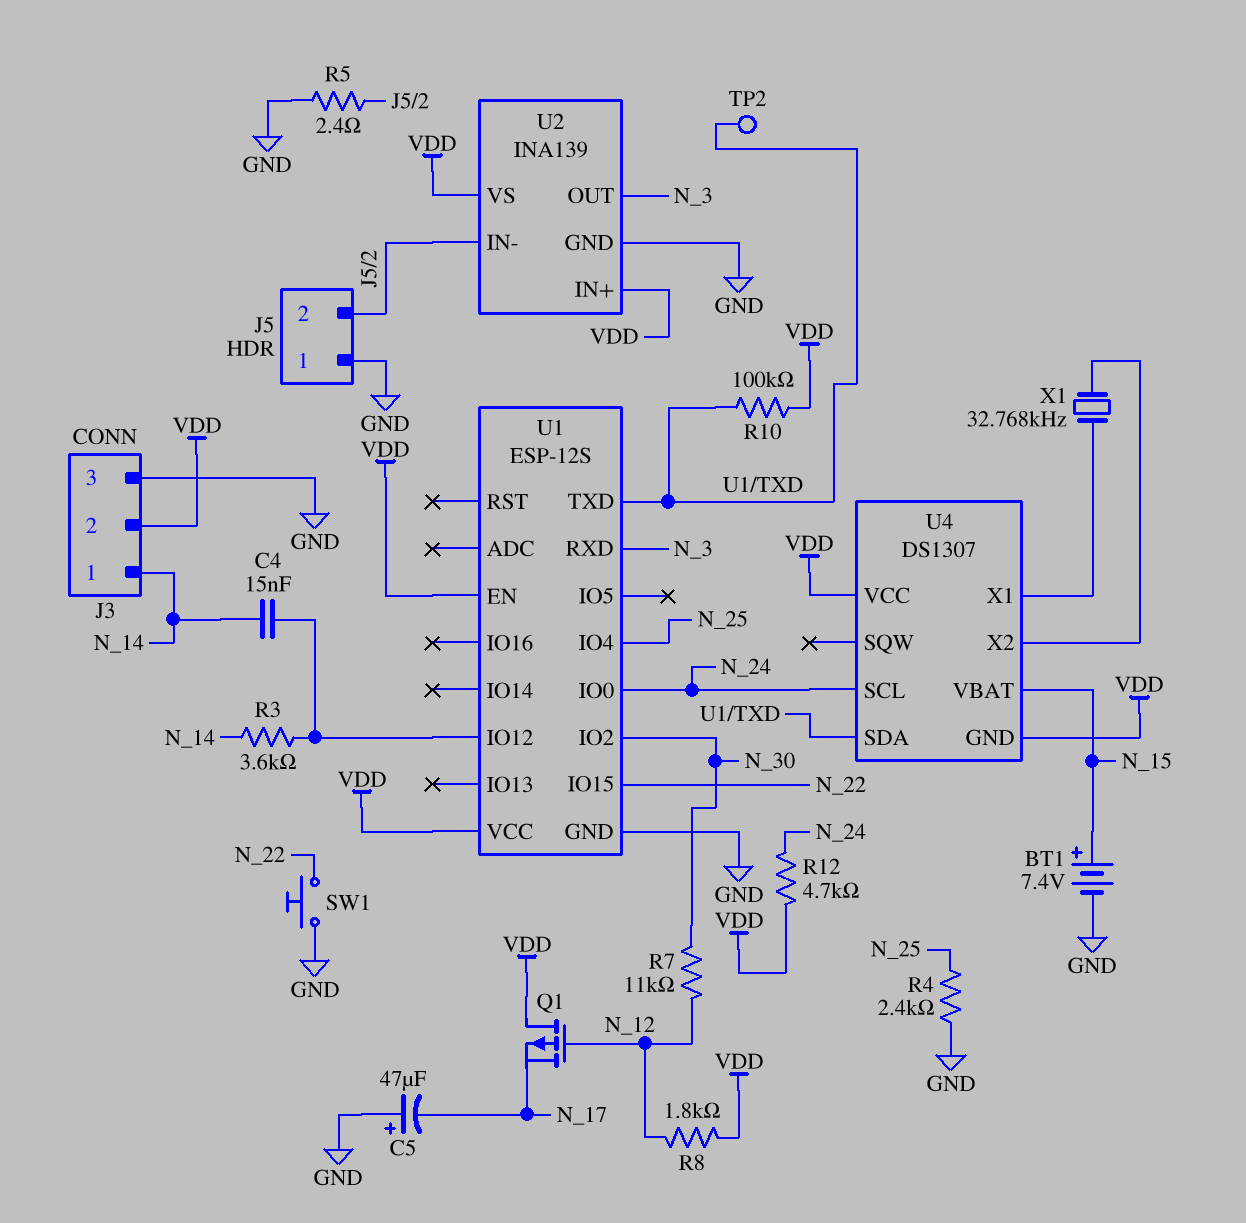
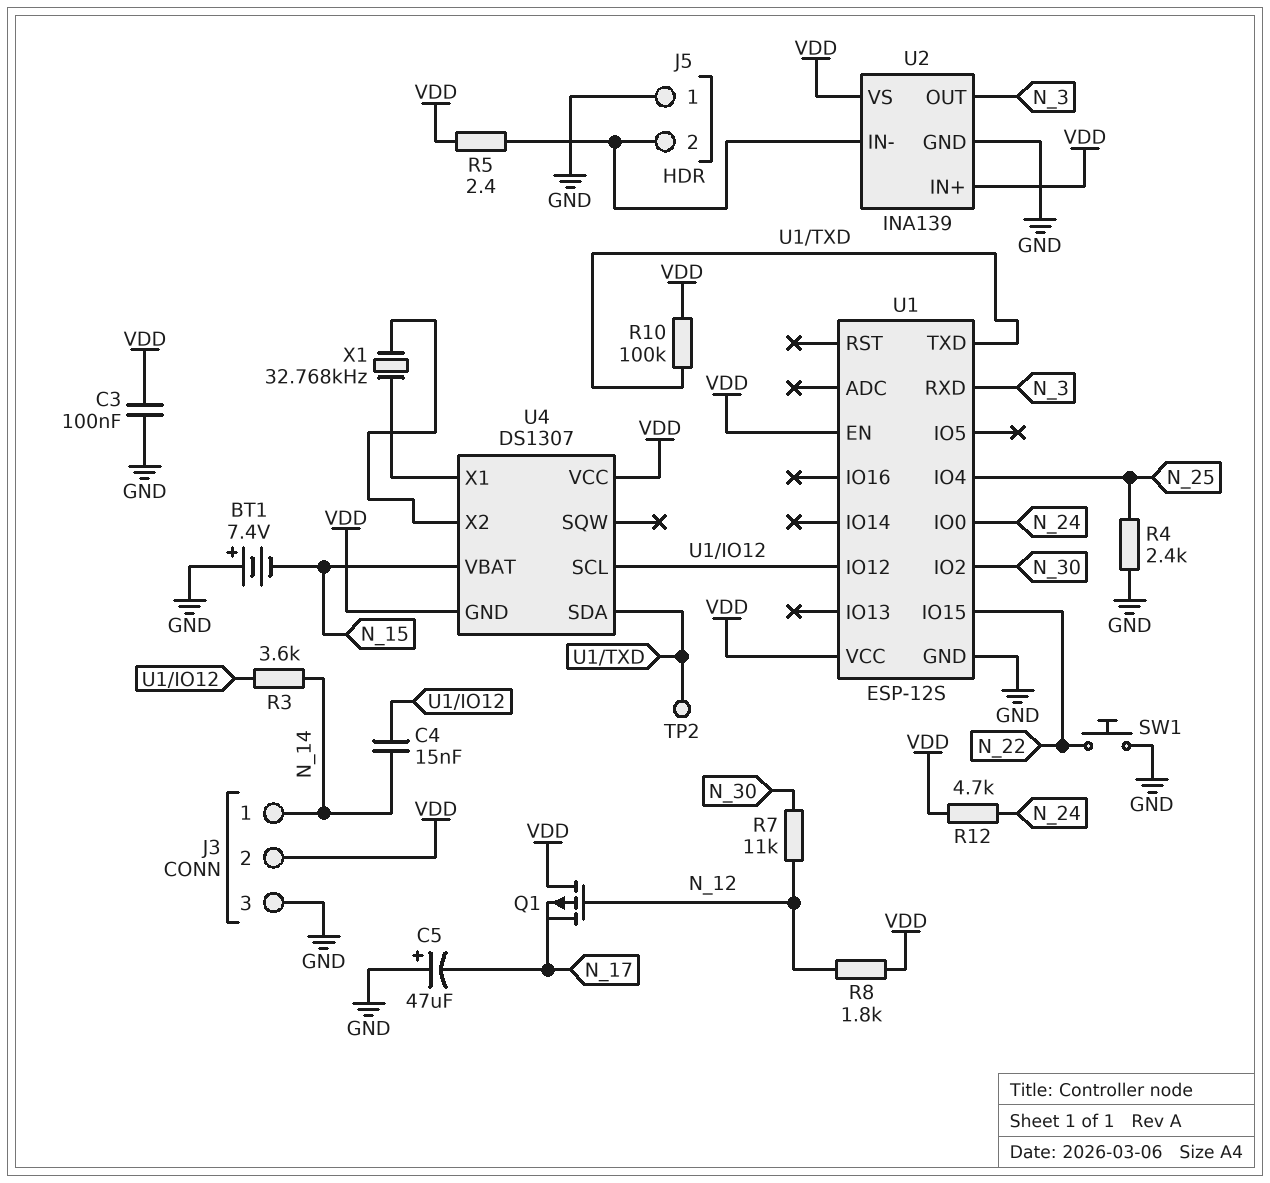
BT1: 7.4V (plus N_15, minus GND) -> 7.4V (plus GND, minus N_15)
C3: none -> 100nF (GND, VDD)
R5: 2.4 (GND, J5/2) -> 2.4 (J5/2, VDD)
U4 pin SCL: N_24 -> U1/IO12

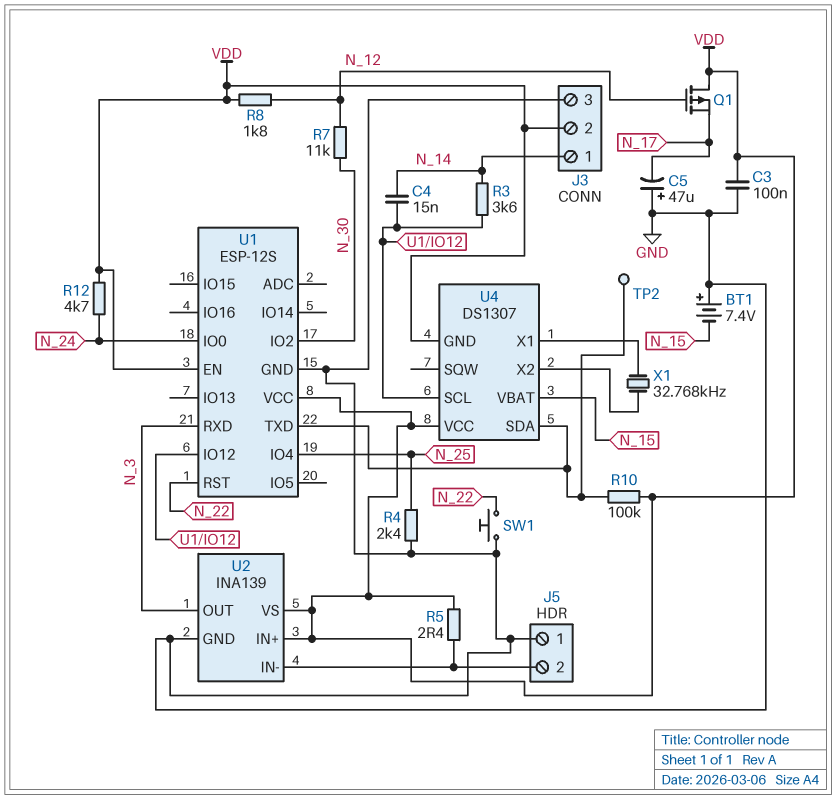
U1 pin IO15: N_22 -> none
U1 pin RST: none -> N_22

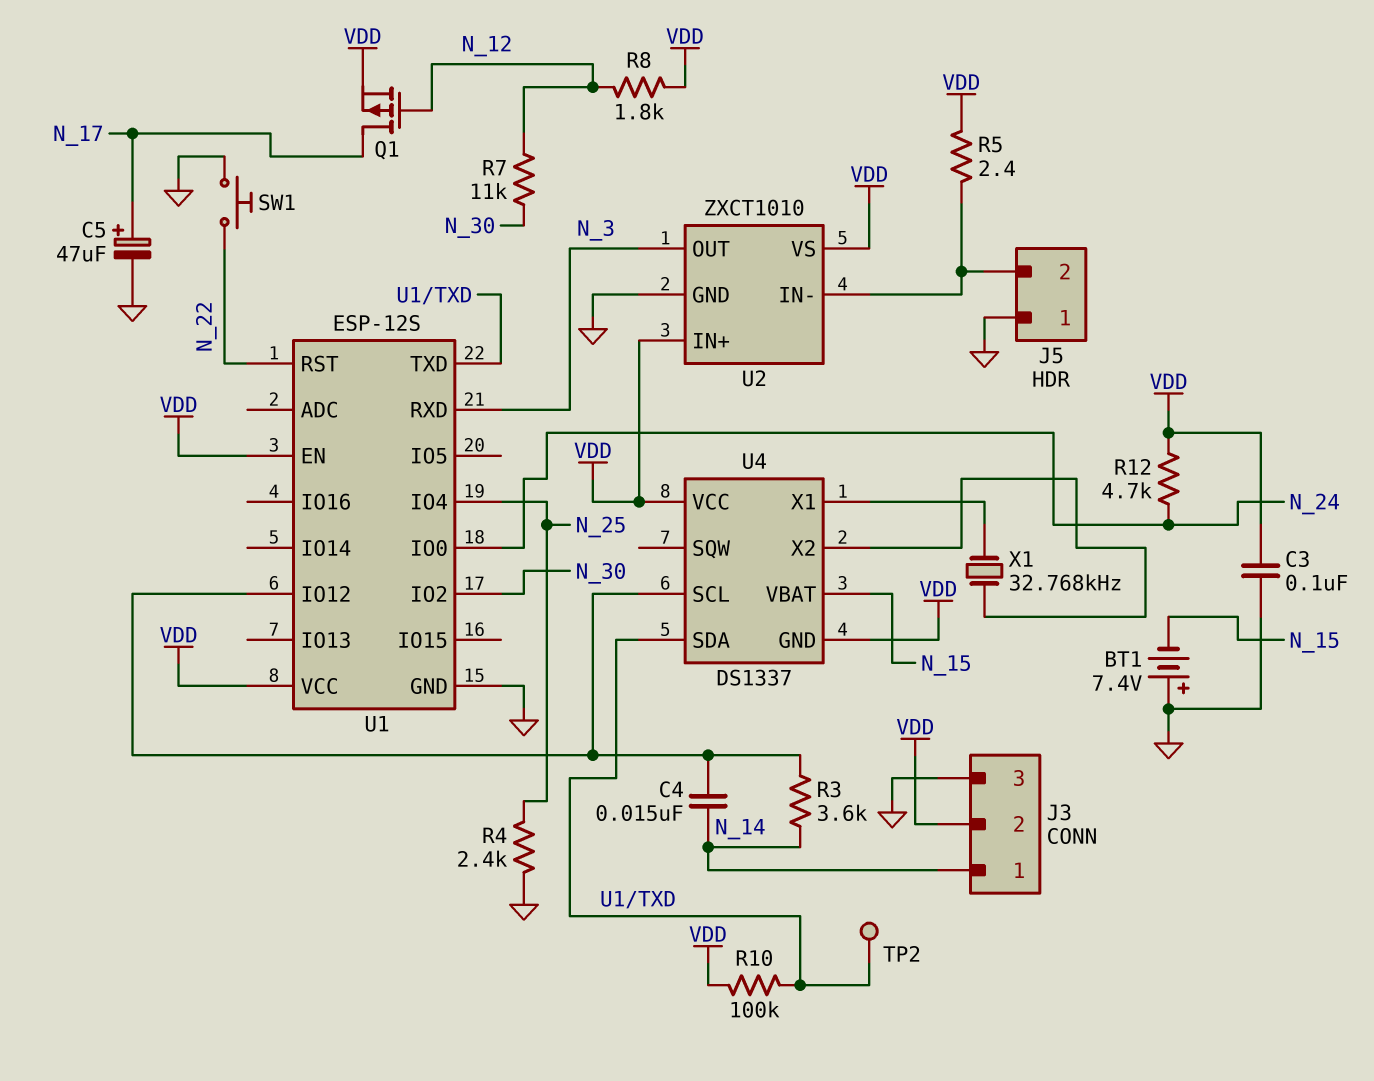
C5: 47uF (plus GND, minus N_17) -> 47uF (plus N_17, minus GND)
Q1: PMOS (G N_12, D VDD, S N_17) -> PMOS (G N_12, D N_17, S VDD)
U2: INA139 -> ZXCT1010
U4: DS1307 -> DS1337

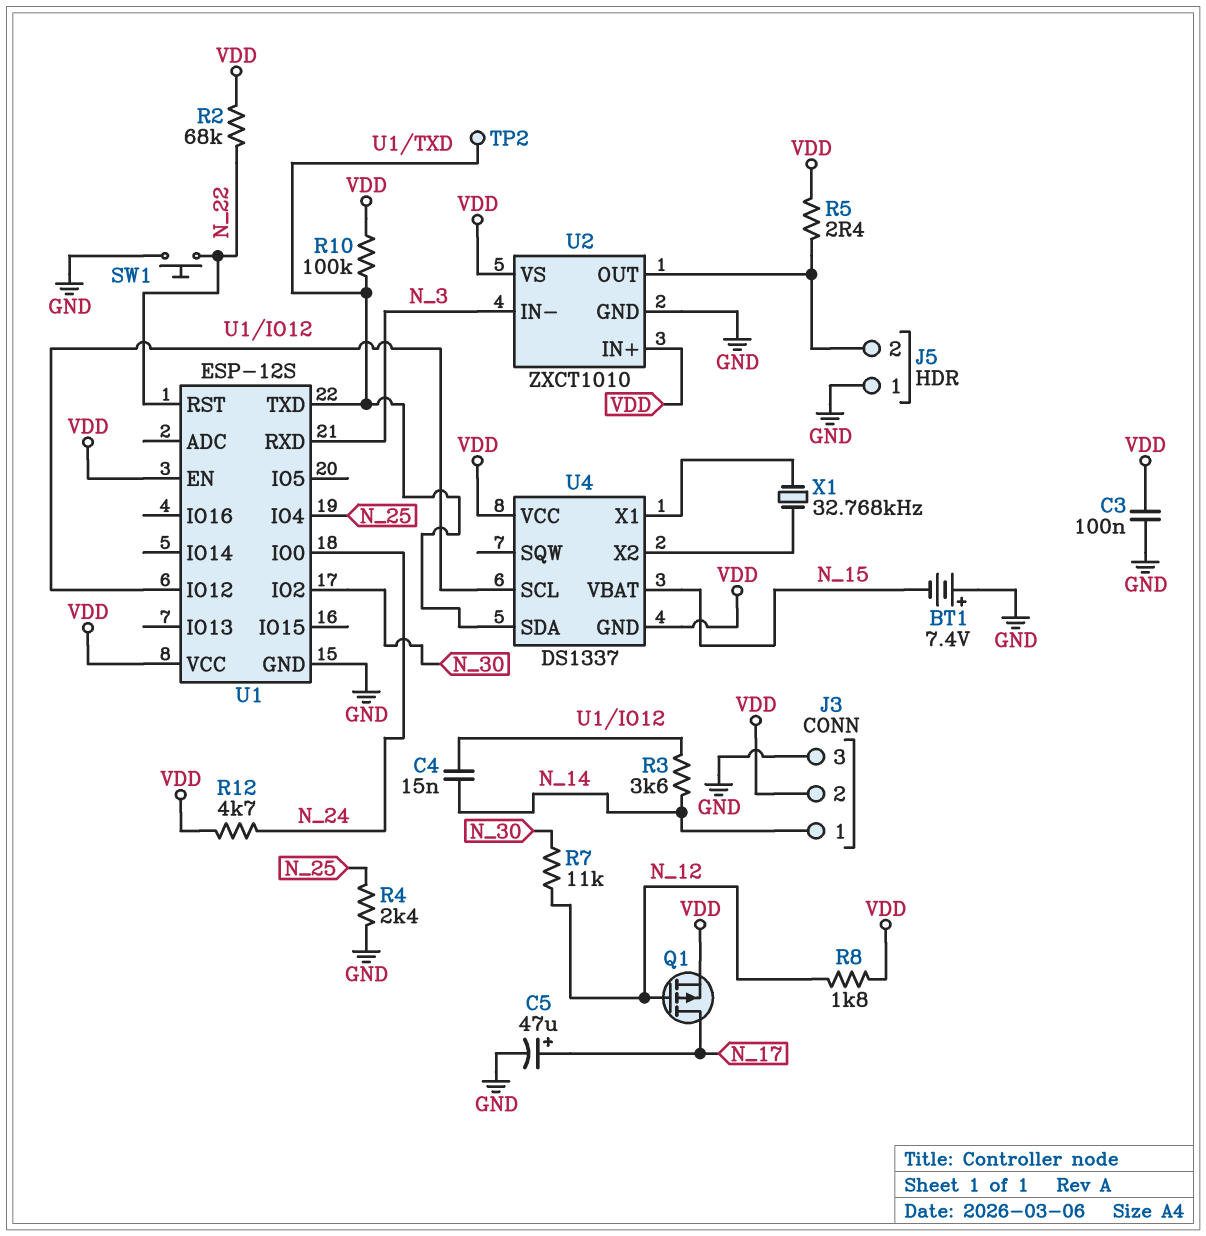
R2: none -> 68k (N_22, VDD)
U2 pin IN-: J5/2 -> N_3
U2 pin OUT: N_3 -> J5/2

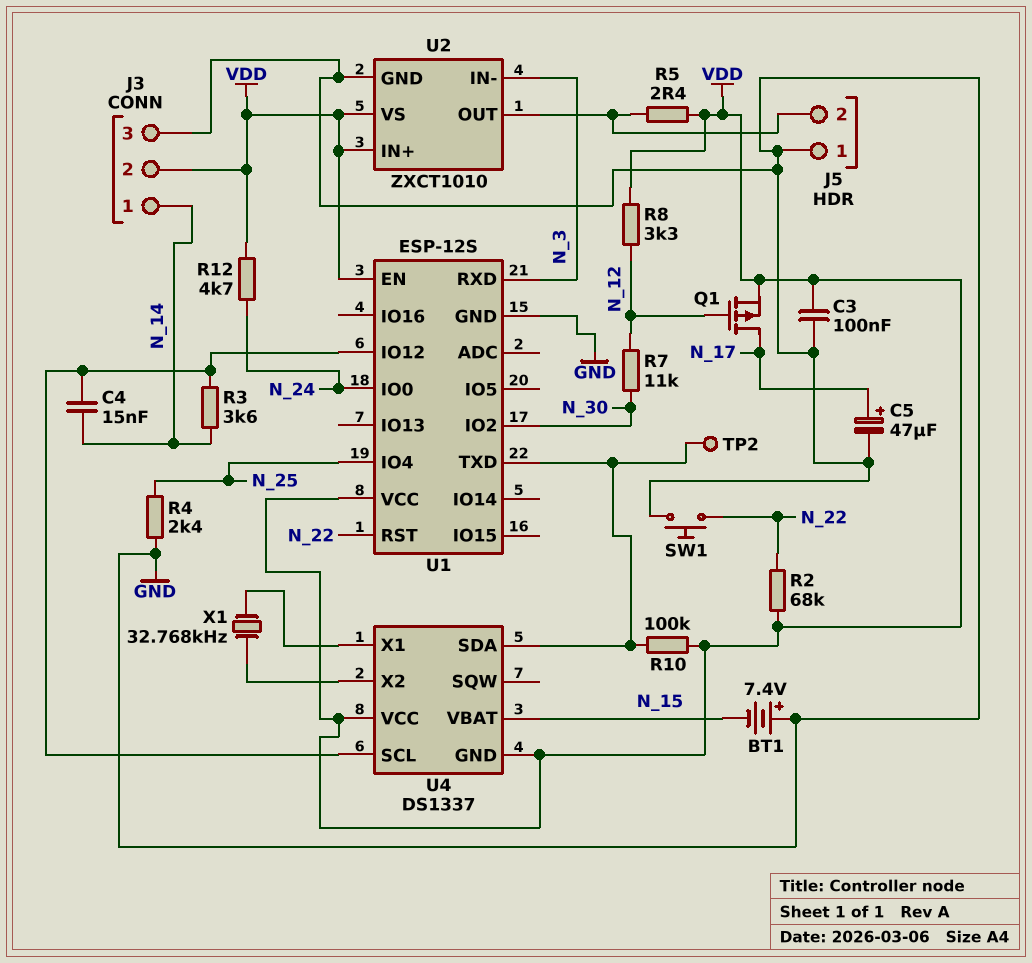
R8: 1.8k (N_12, VDD) -> 3.3k (N_12, VDD)

